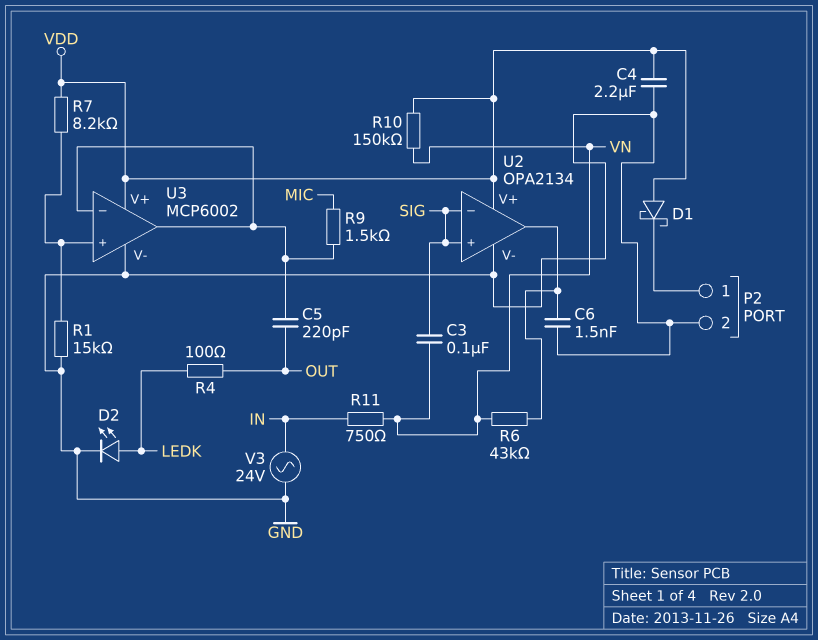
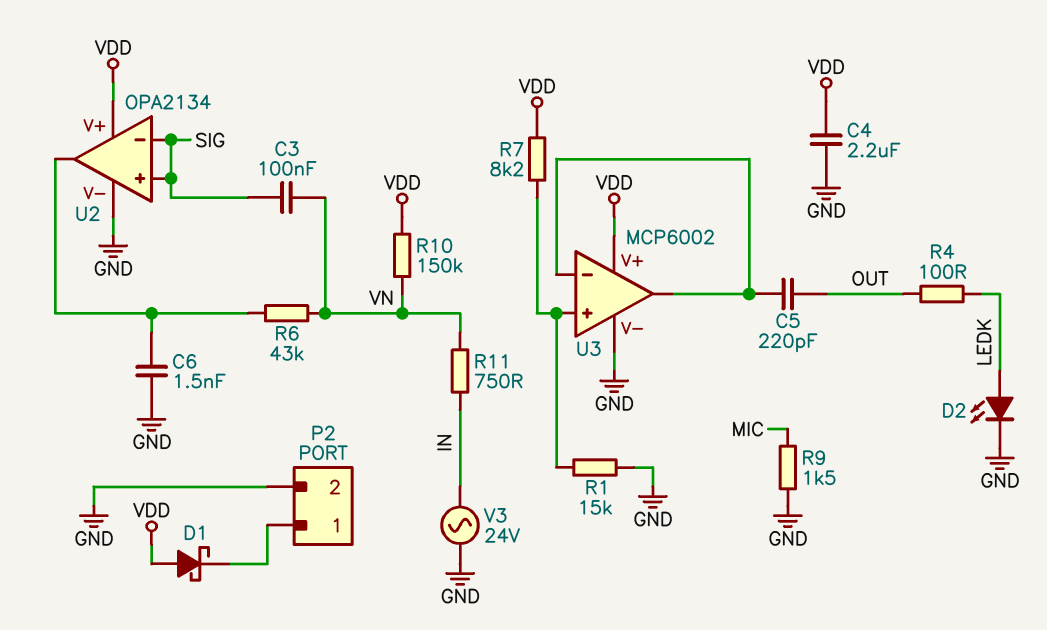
R9: 1.5k (MIC, U3/in-) -> 1.5k (GND, MIC)

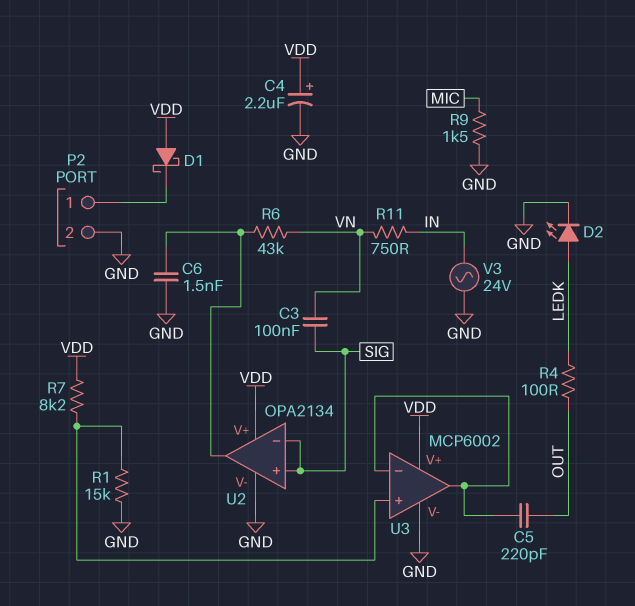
C4: 2.2uF (GND, VDD) -> 2.2uF (plus VDD, minus GND)
R10: 150k (VDD, VN) -> none

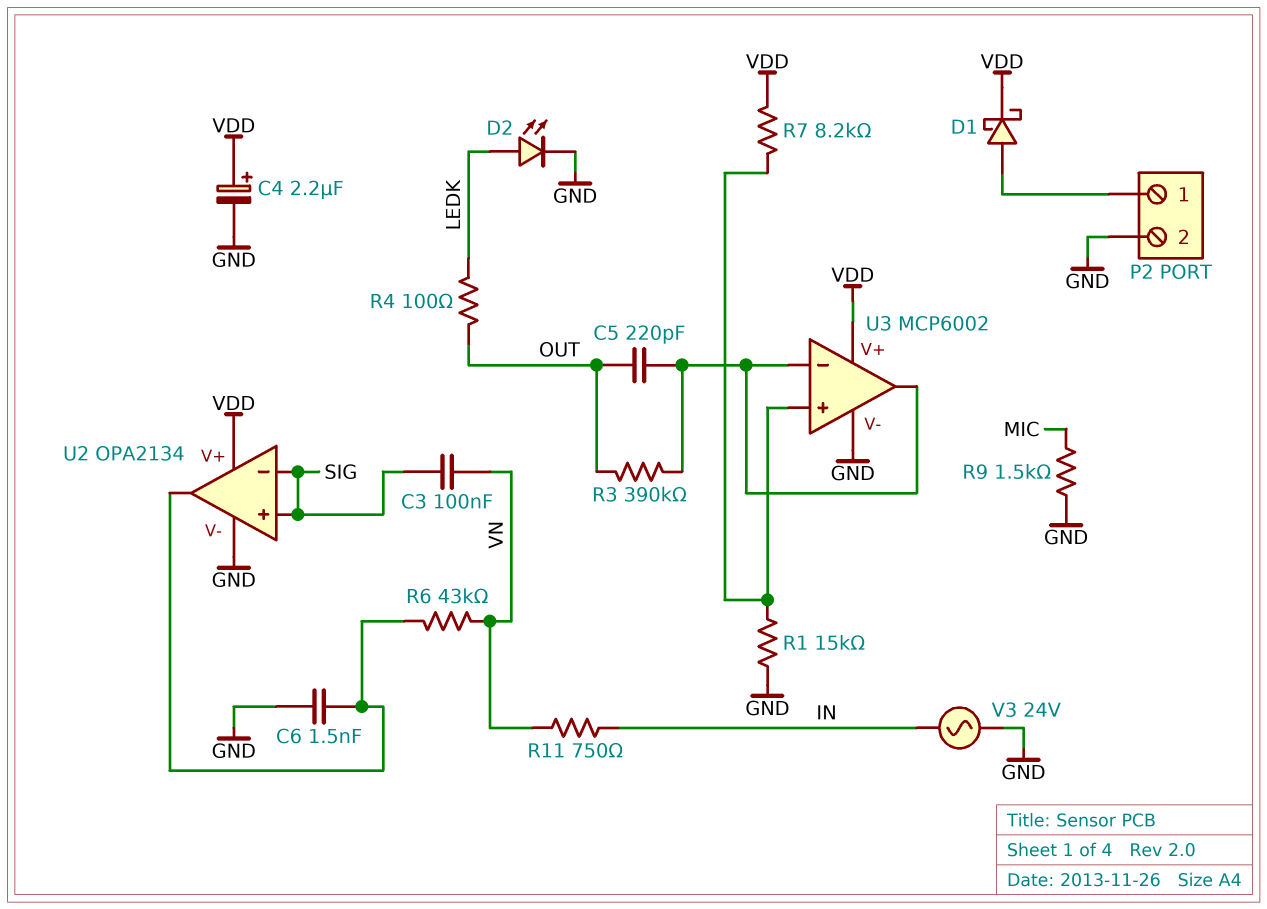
D1: schottky (A VDD, K P2/1) -> schottky (A P2/1, K VDD)
R3: none -> 390k (OUT, U3/in-)

